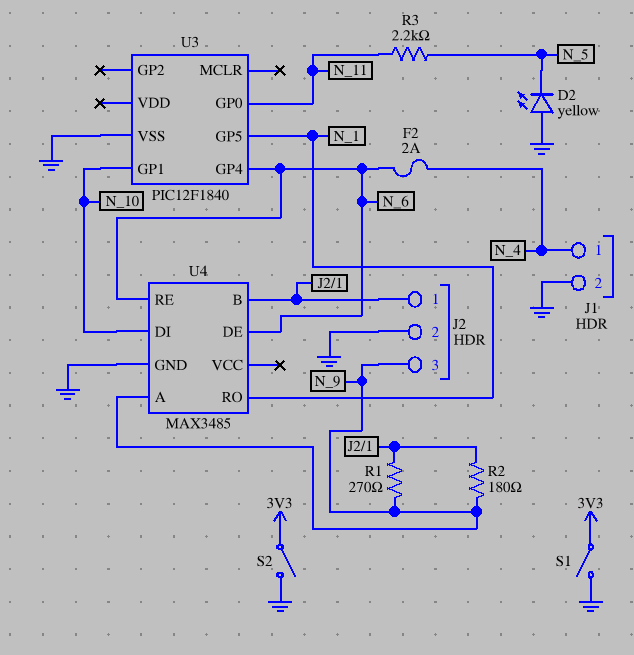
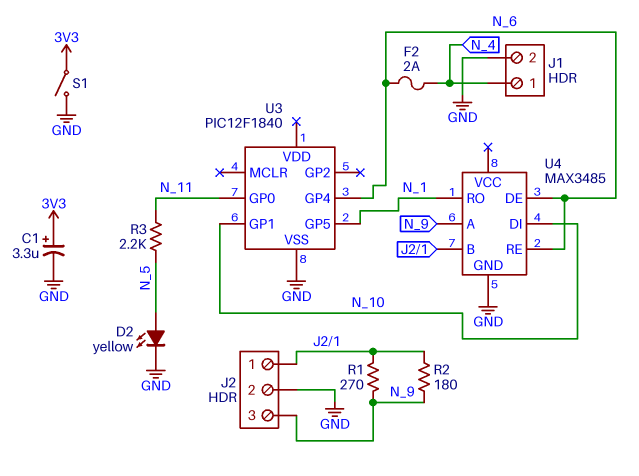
C1: none -> 3.3uF (plus 3V3, minus GND)
D2: LED yellow (A GND, K N_5) -> LED yellow (A N_5, K GND)
S2: switch (3V3, GND) -> none

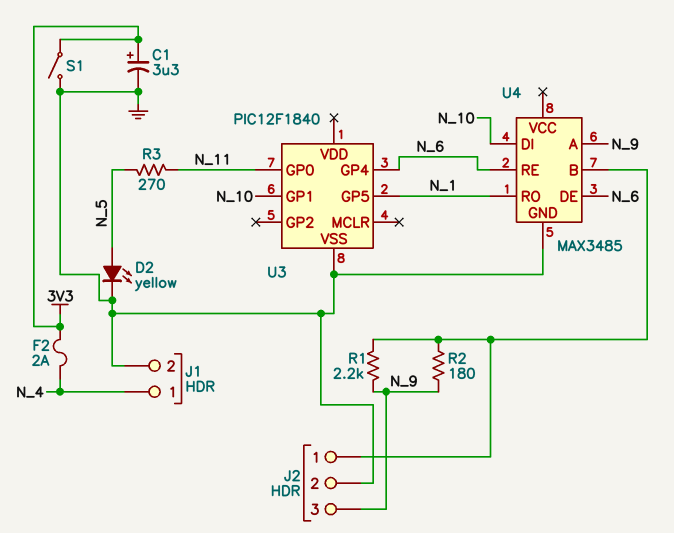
F2: 2A (N_4, N_6) -> 2A (3V3, N_4)
R1: 270 (J2/1, N_9) -> 2.2k (J2/1, N_9)
R3: 2.2k (N_5, N_11) -> 270 (N_5, N_11)

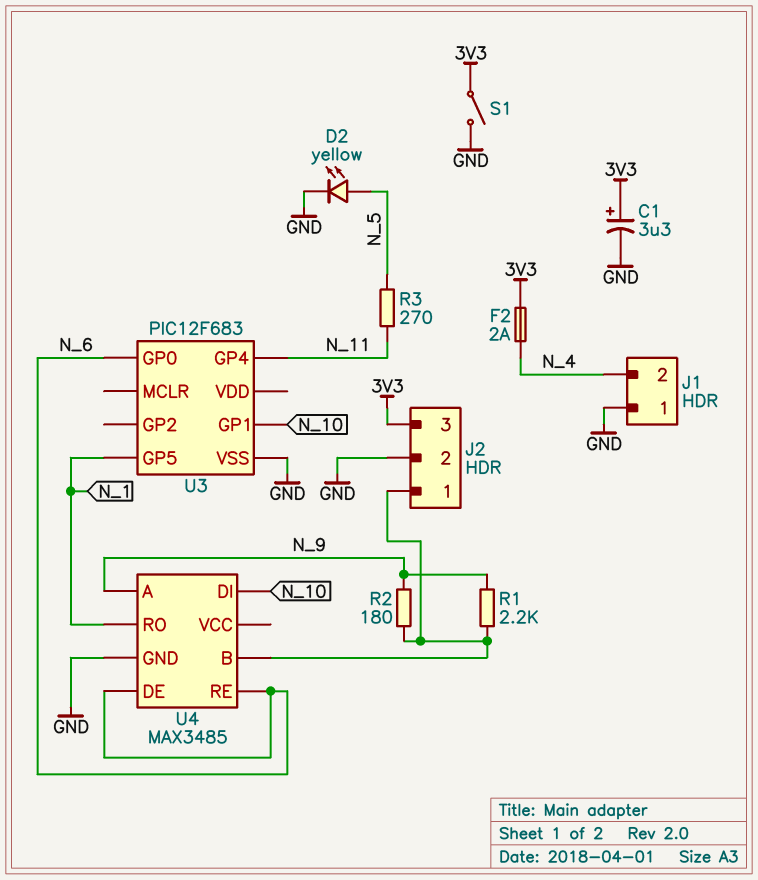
J1 pin 1: N_4 -> GND
J1 pin 2: GND -> N_4
J2 pin 3: N_9 -> 3V3
U3: PIC12F1840 -> PIC12F683
U3 pin GP0: N_11 -> N_6
U3 pin GP4: N_6 -> N_11

